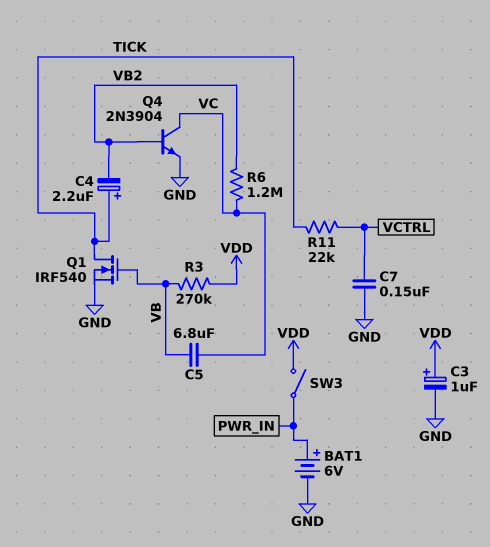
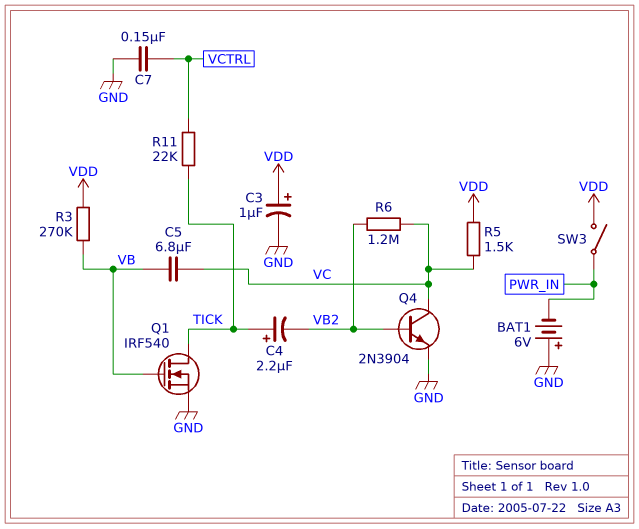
BAT1: 6V (plus PWR_IN, minus GND) -> 6V (plus GND, minus PWR_IN)
R5: none -> 1.5k (VC, VDD)

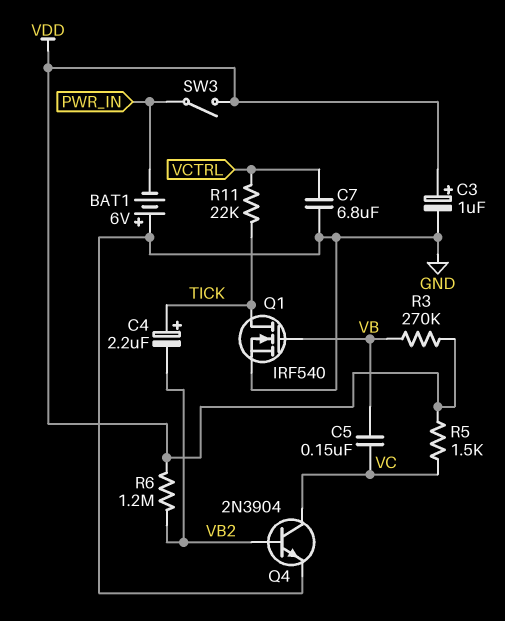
C5: 6.8uF (VB, VC) -> 150nF (VB, VC)
C7: 150nF (GND, VCTRL) -> 6.8uF (GND, VCTRL)
R6: 1.2M (VB2, VC) -> 1.2M (VB2, VDD)

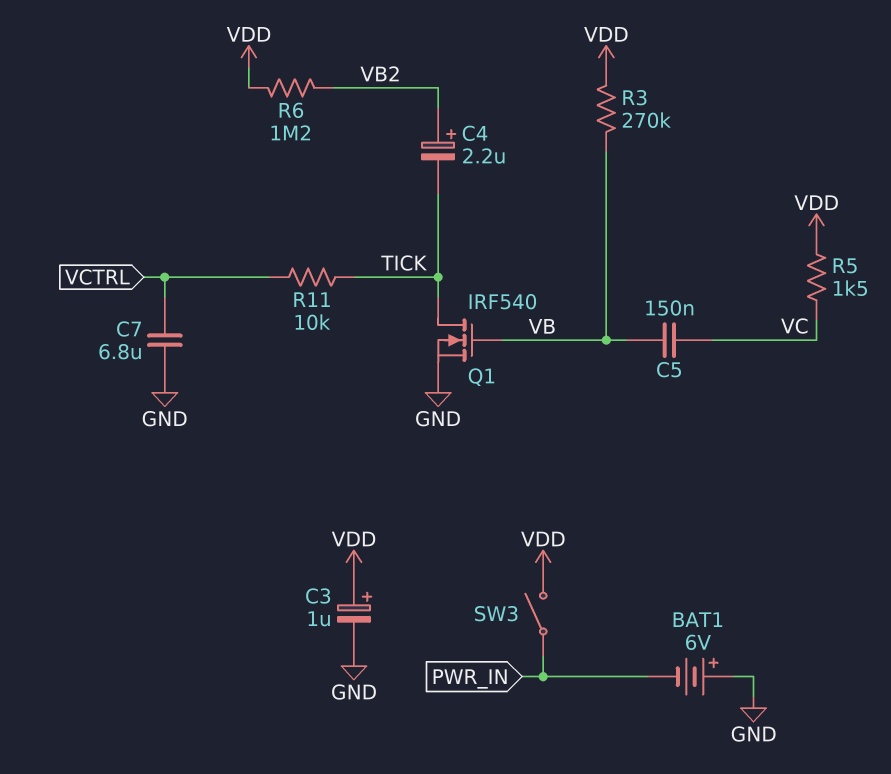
C4: 2.2uF (plus TICK, minus VB2) -> 2.2uF (plus VB2, minus TICK)
Q4: NPN 2N3904 (B VB2, C VC, E GND) -> none
R11: 22k (TICK, VCTRL) -> 10k (TICK, VCTRL)

